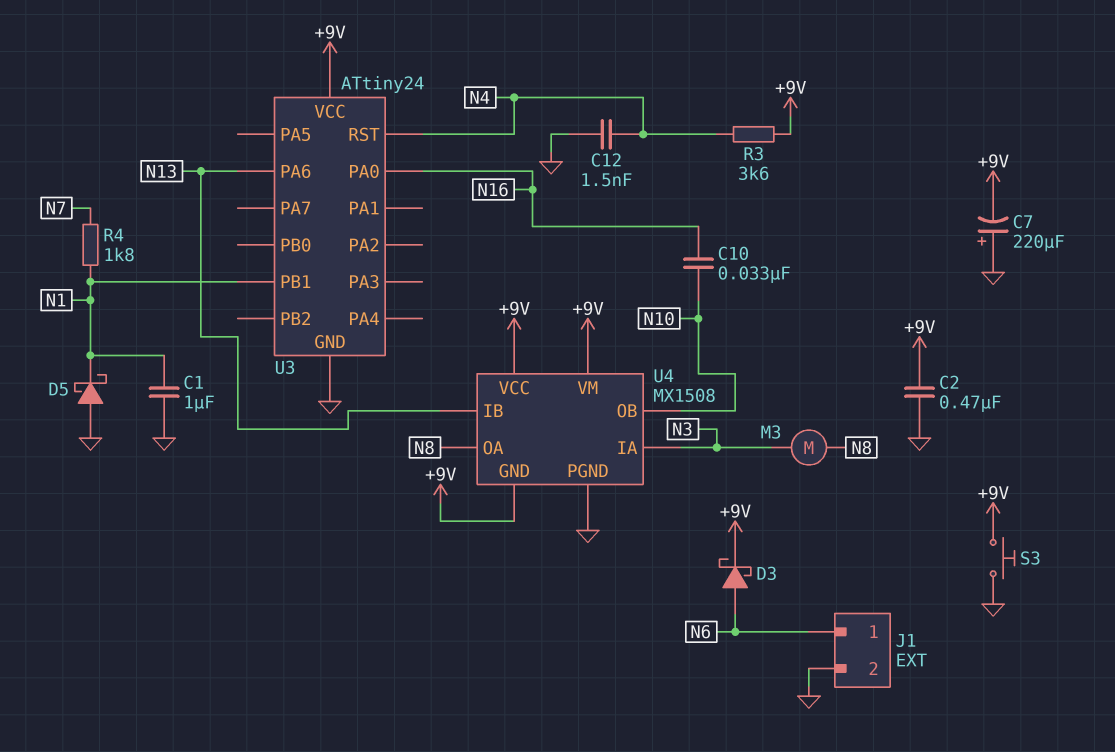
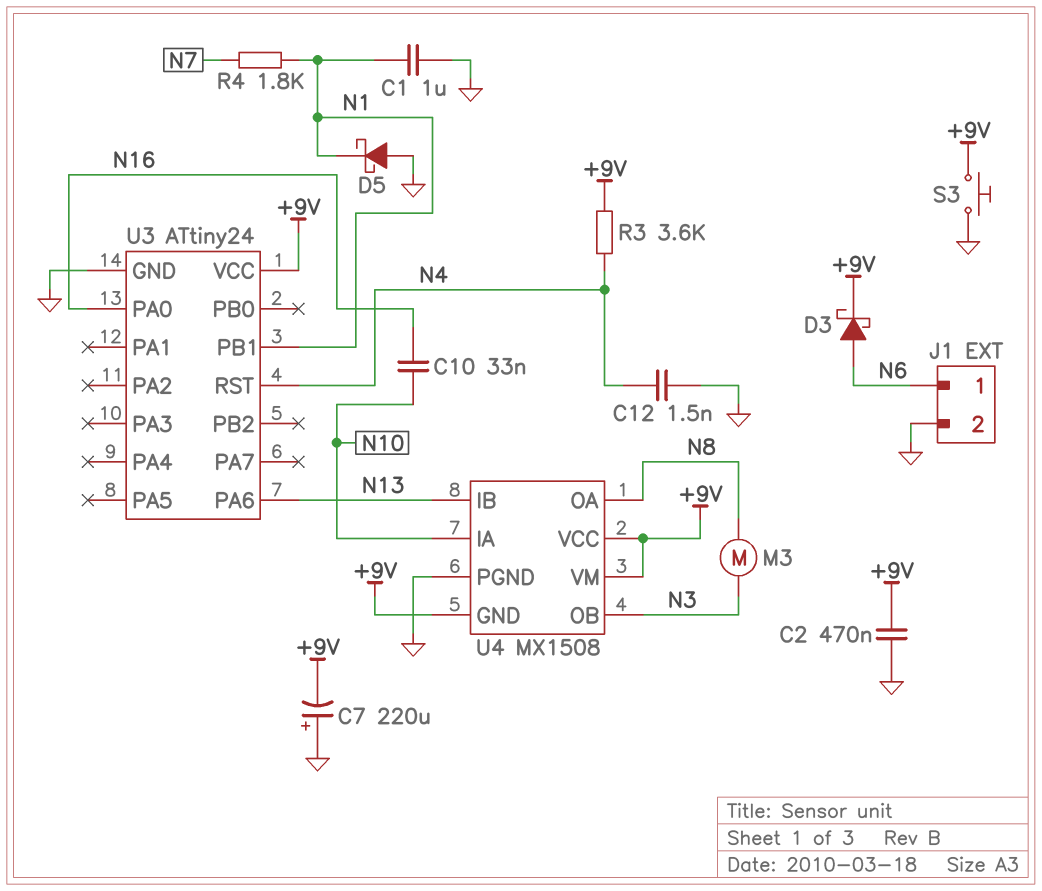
U4 pin IA: N3 -> N10
U4 pin OB: N10 -> N3

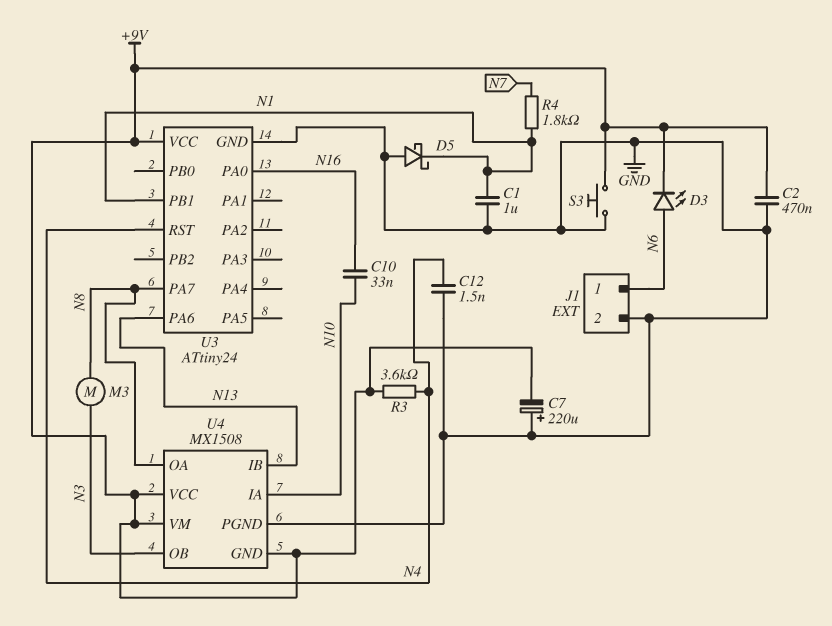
D3: schottky (A N6, K +9V) -> LED (A N6, K +9V)
U3 pin PA7: none -> N8

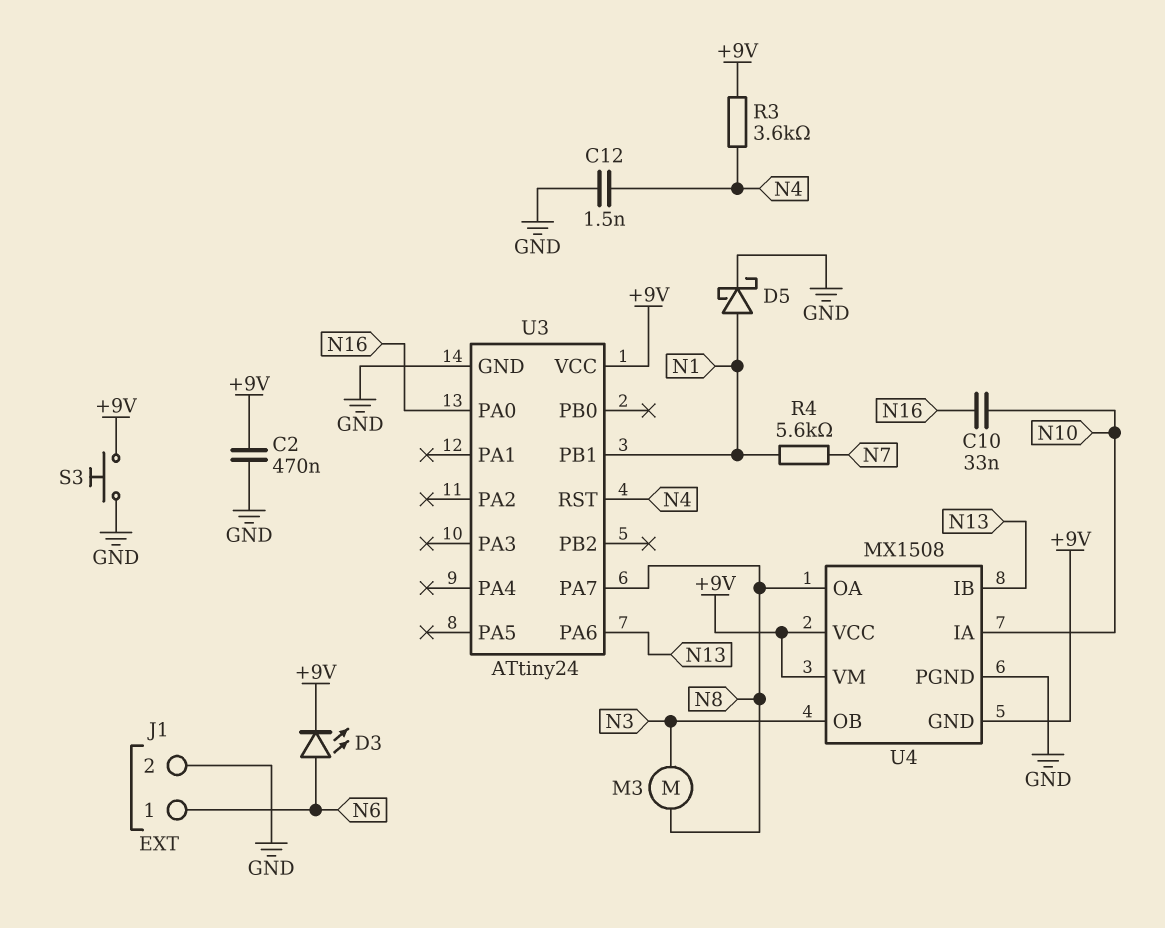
C1: 1uF (GND, N1) -> none
C7: 220uF (plus GND, minus +9V) -> none
D5: schottky (A GND, K N1) -> schottky (A N1, K GND)
R4: 1.8k (N1, N7) -> 5.6k (N1, N7)

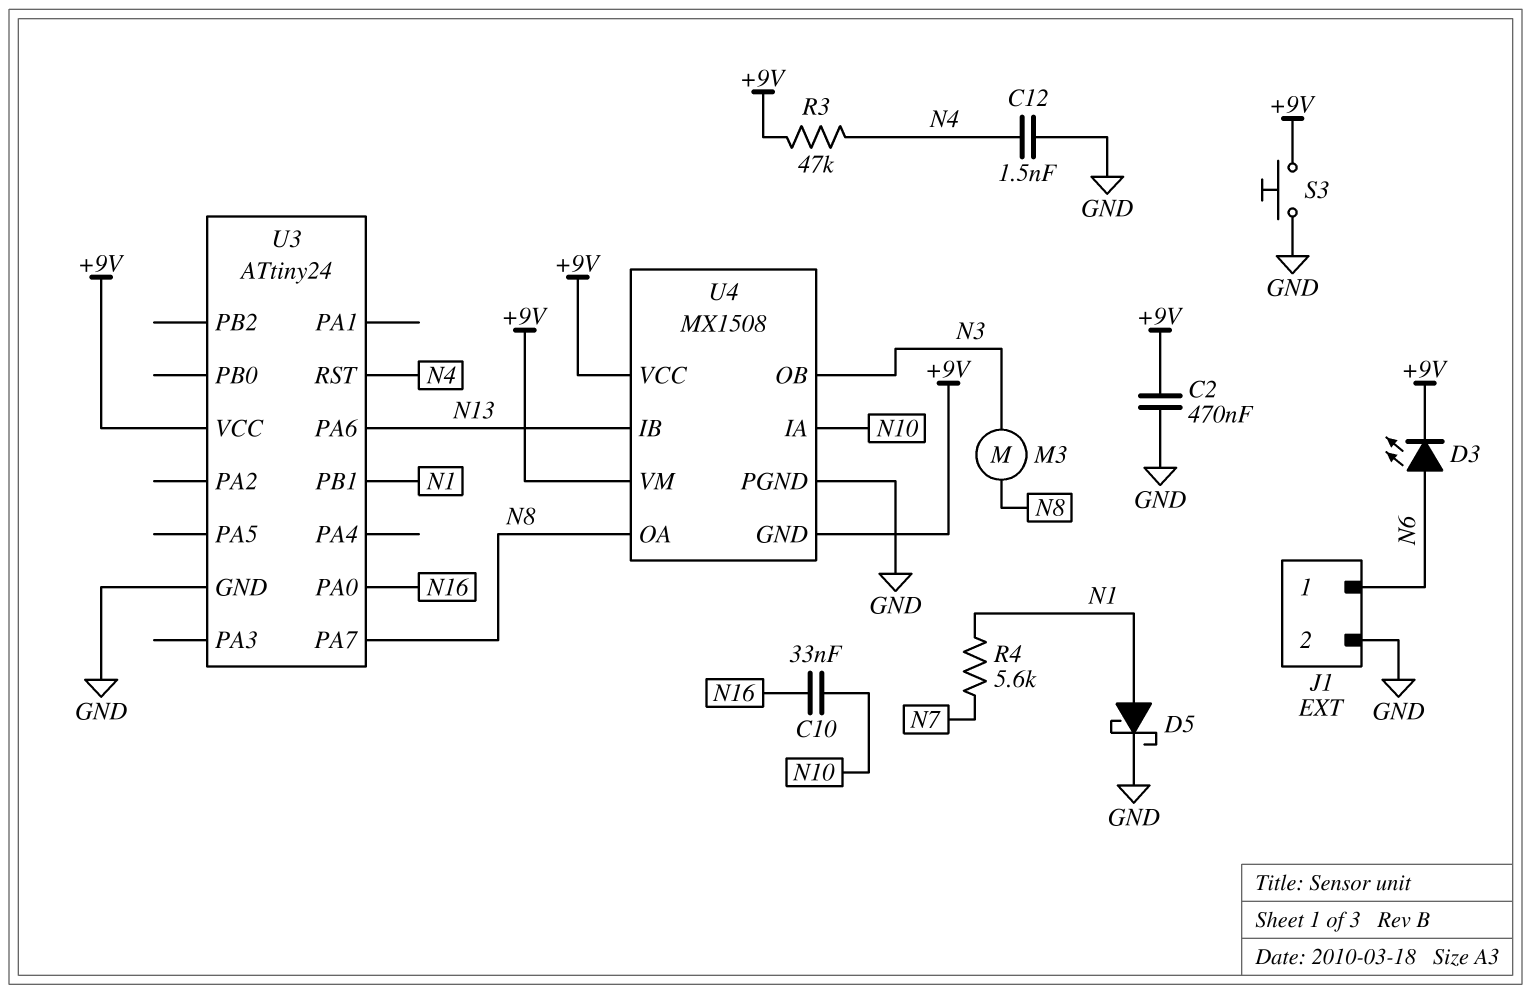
R3: 3.6k (+9V, N4) -> 47k (+9V, N4)

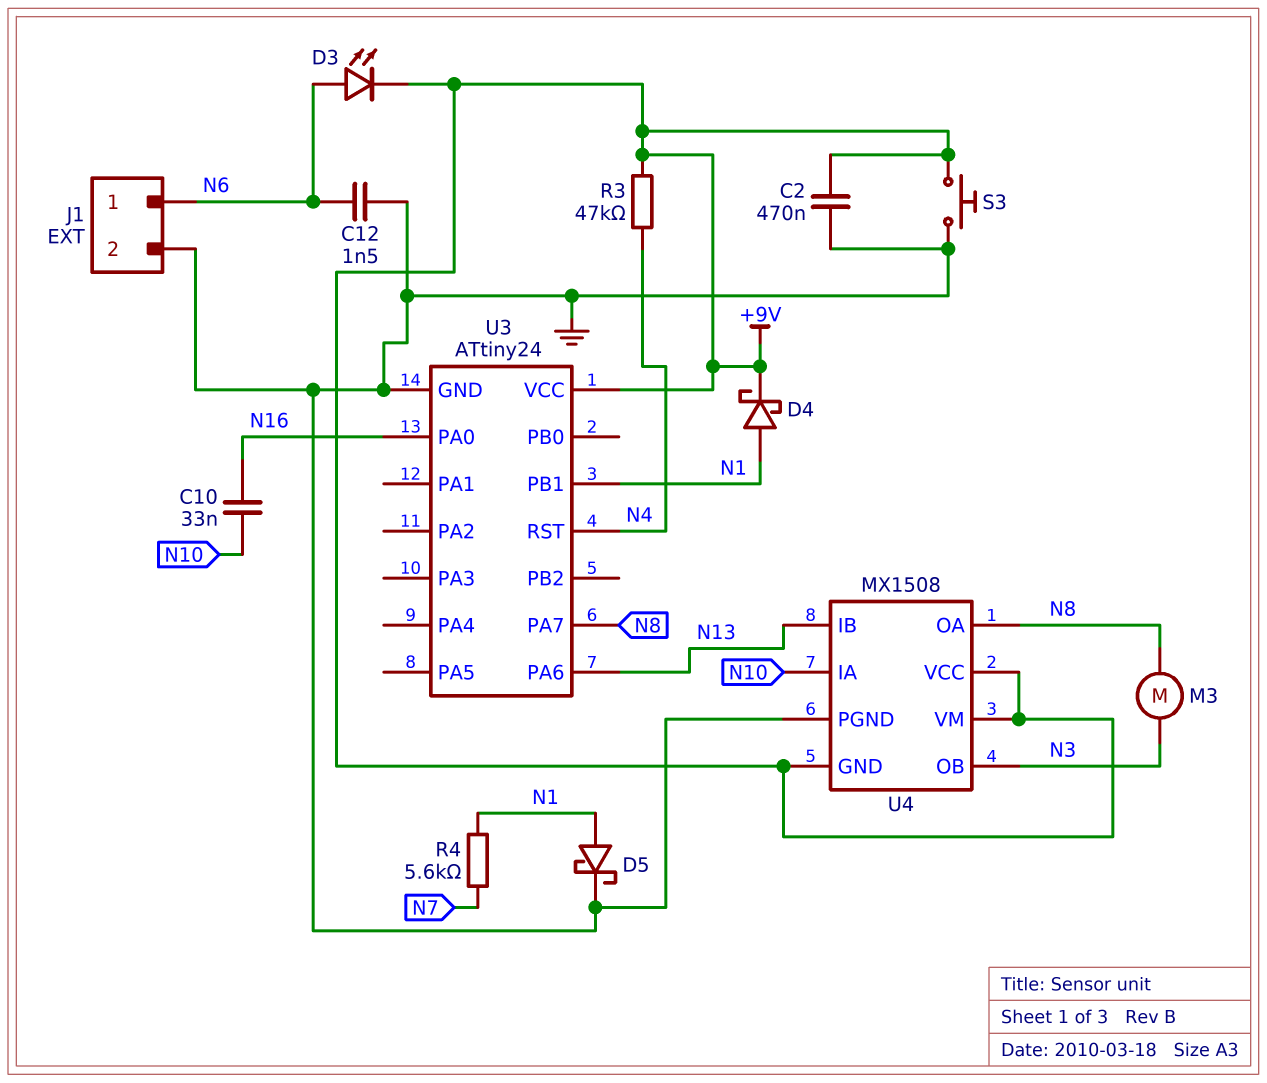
C12: 1.5nF (GND, N4) -> 1.5nF (GND, N6)
D4: none -> schottky (A N1, K +9V)

